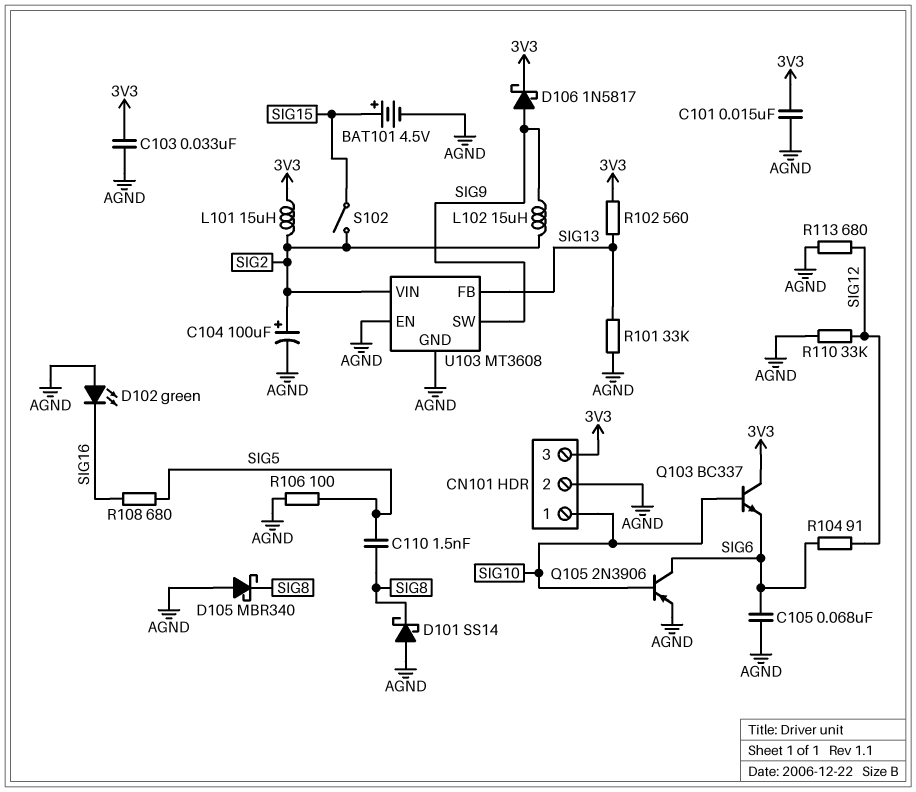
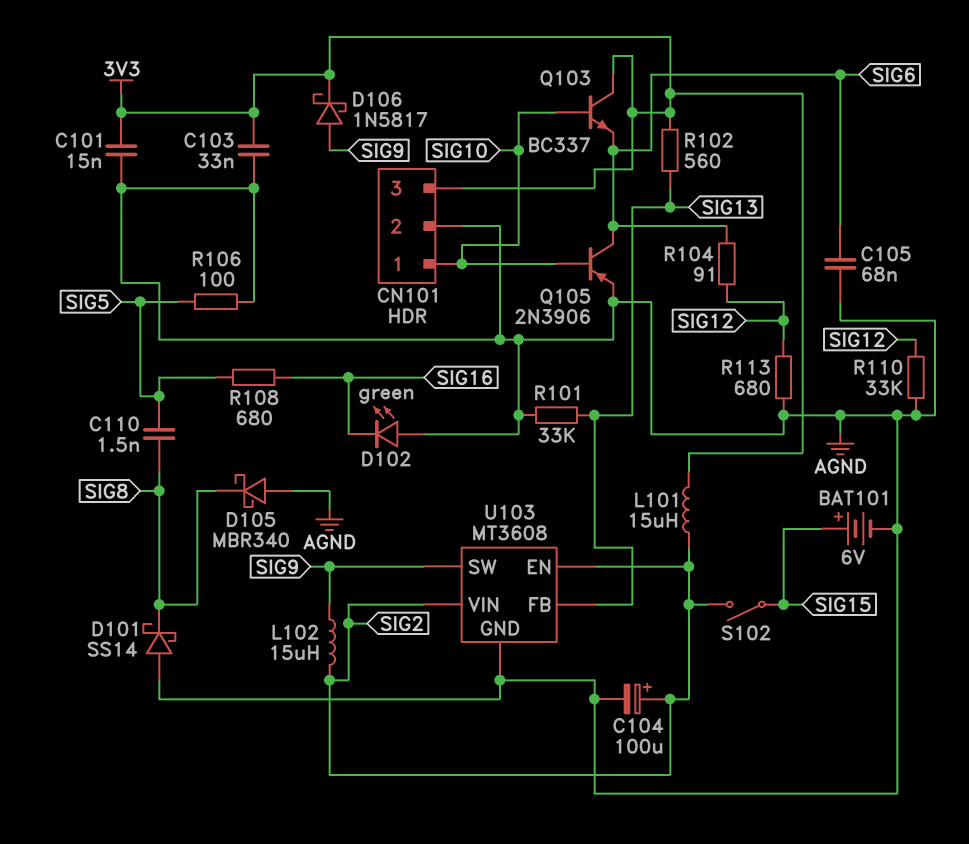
BAT101: 4.5V (plus SIG15, minus AGND) -> 6V (plus SIG15, minus AGND)
U103 pin EN: AGND -> SIG2

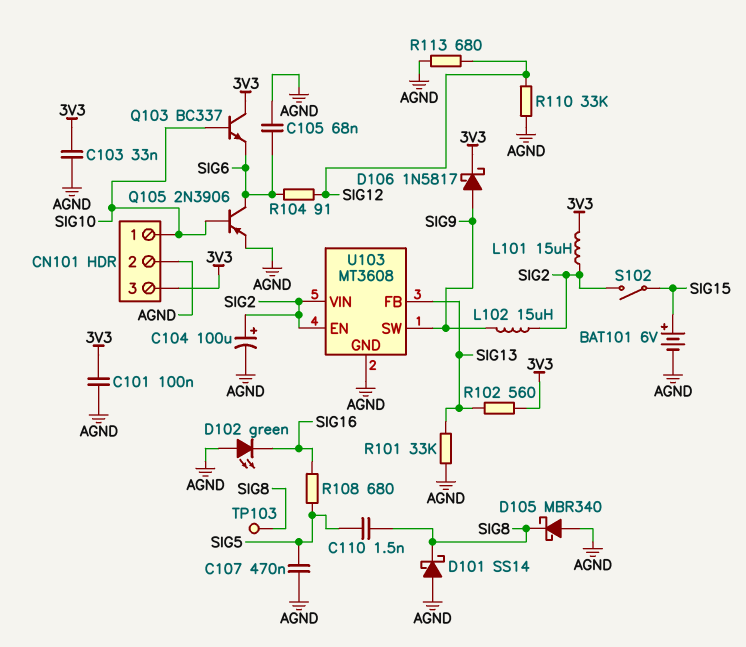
C101: 15nF (3V3, AGND) -> 100nF (3V3, AGND)
C107: none -> 470nF (AGND, SIG5)
R106: 100 (AGND, SIG5) -> none
TP103: none -> test point (SIG8)

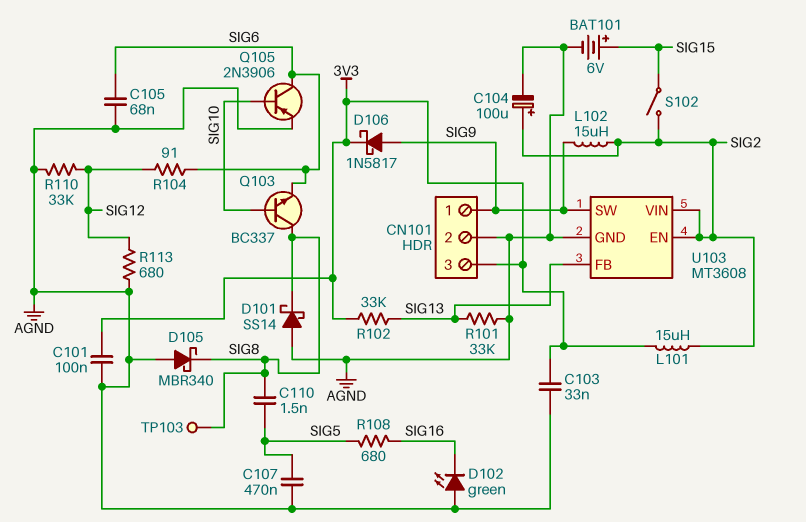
CN101 pin 1: SIG10 -> SIG9
Q103: NPN BC337 (B SIG10, C 3V3, E SIG6) -> NPN BC337 (B SIG10, C SIG8, E SIG6)
R102: 560 (3V3, SIG13) -> 33k (3V3, SIG13)

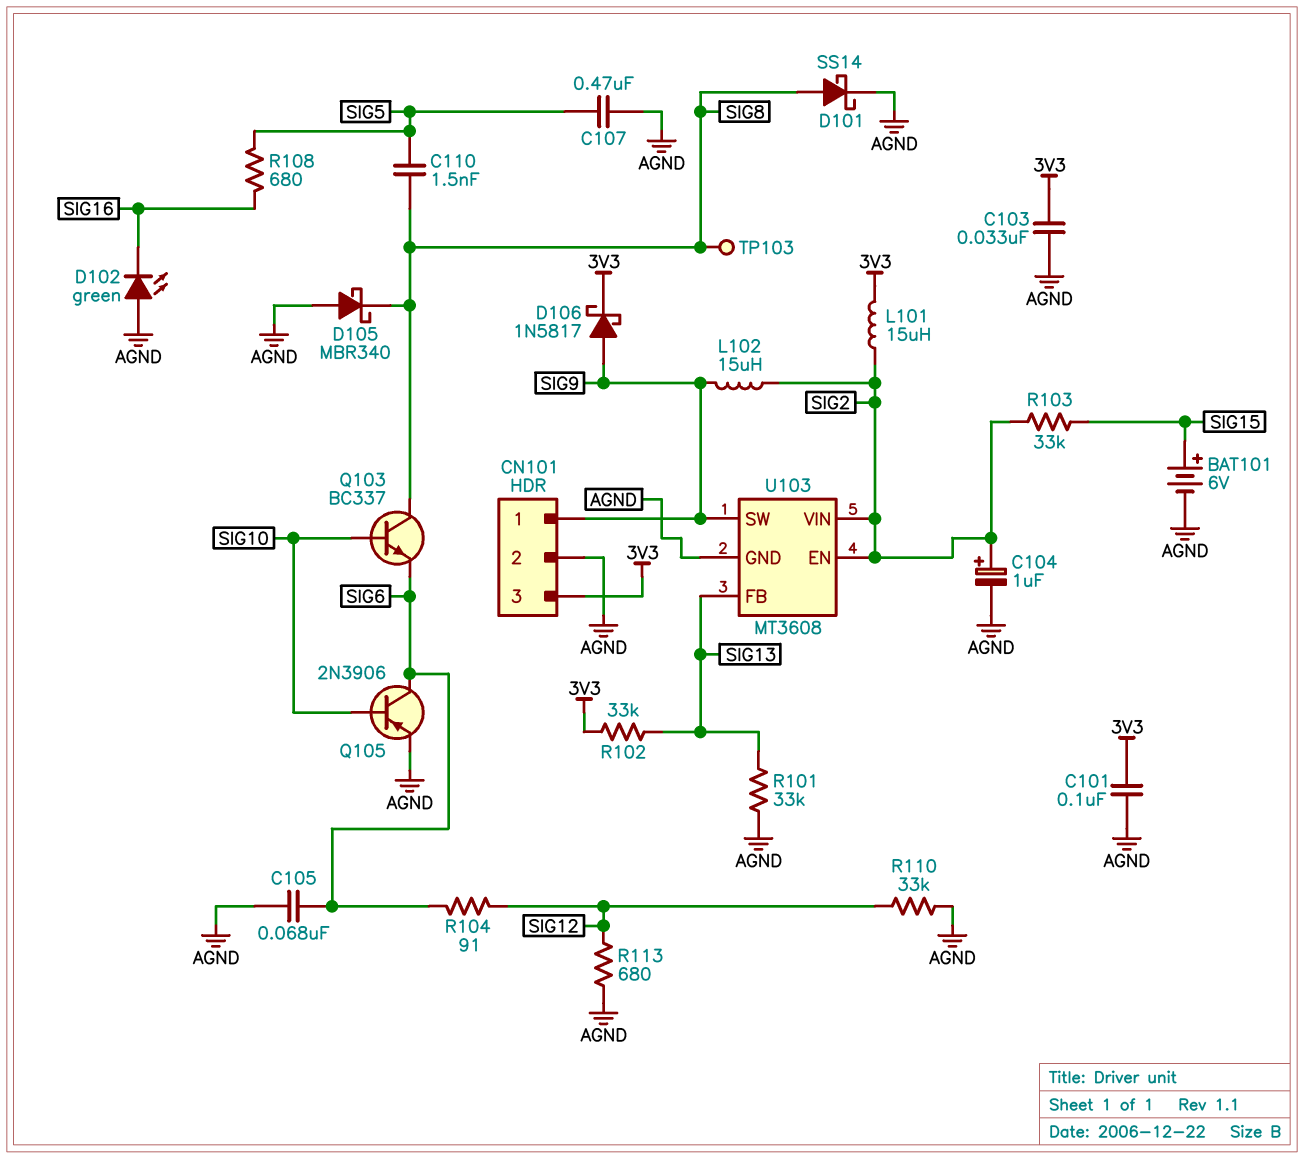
C104: 100uF (plus SIG2, minus AGND) -> 1uF (plus SIG2, minus AGND)
D101: schottky SS14 (A AGND, K SIG8) -> schottky SS14 (A SIG8, K AGND)
R103: none -> 33k (SIG2, SIG15)
S102: switch (SIG2, SIG15) -> none

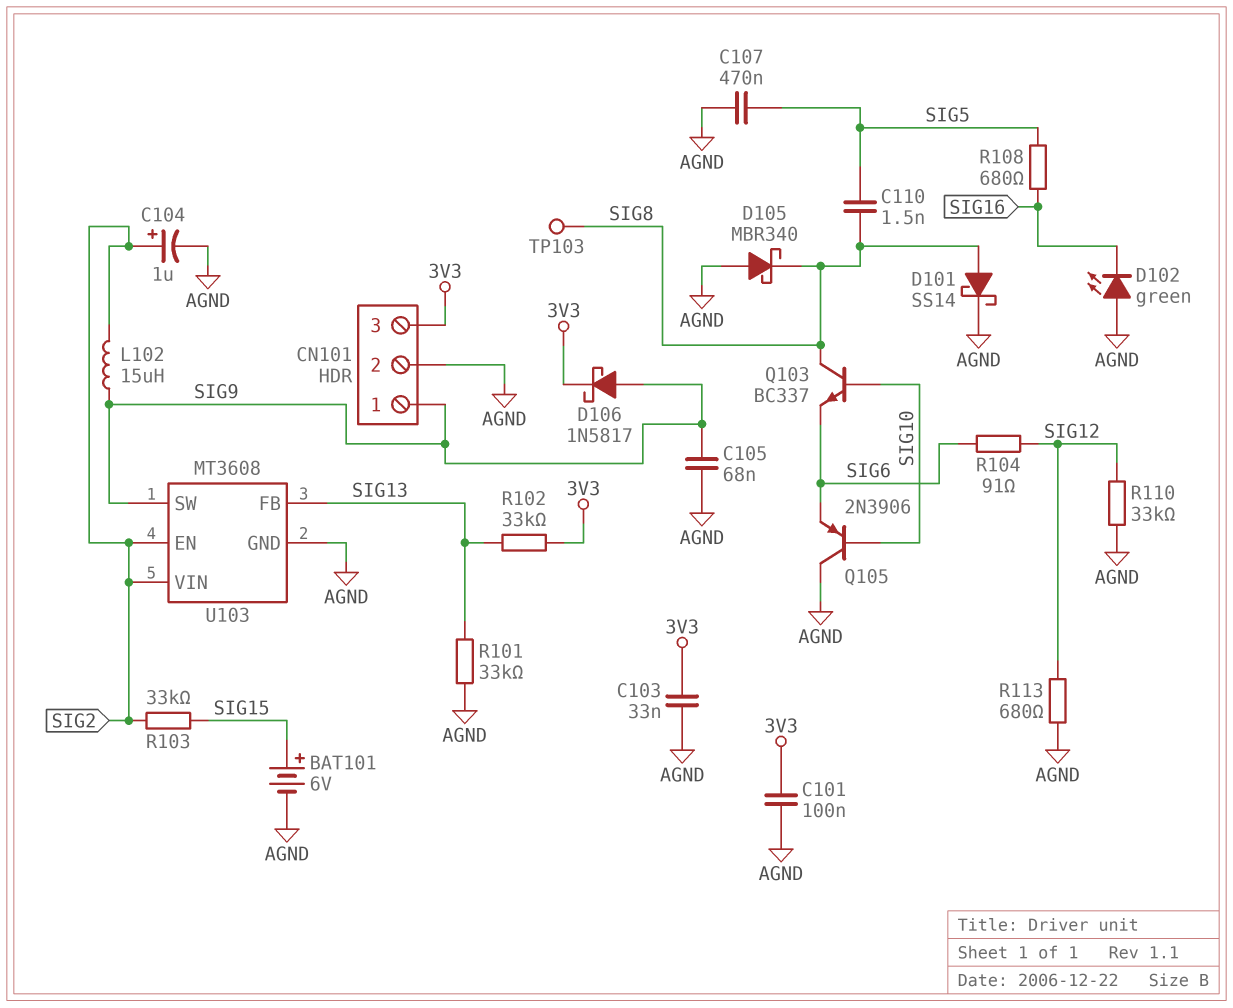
C105: 68nF (AGND, SIG6) -> 68nF (AGND, SIG9)
L101: 15uH (3V3, SIG2) -> none
Q105: PNP 2N3906 (B SIG10, C SIG6, E AGND) -> PNP 2N3906 (B SIG10, C AGND, E SIG6)

